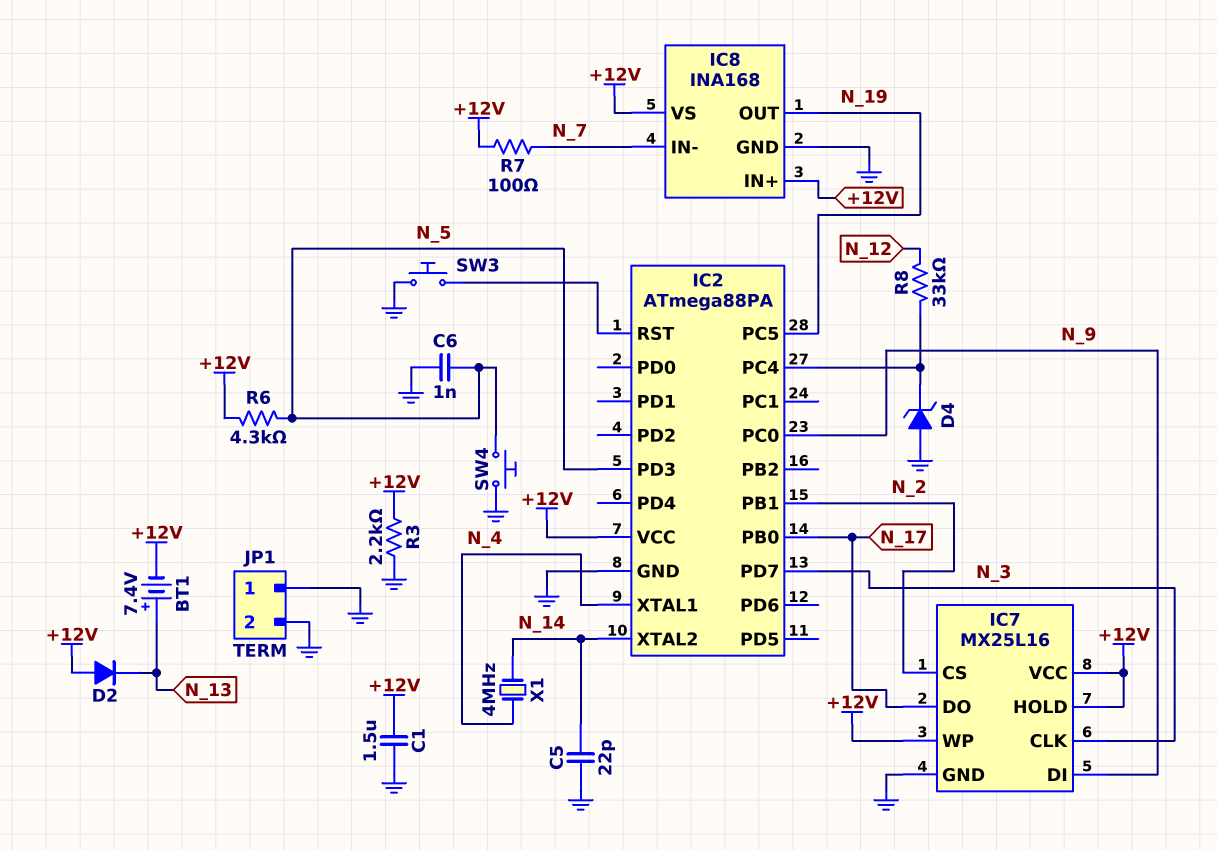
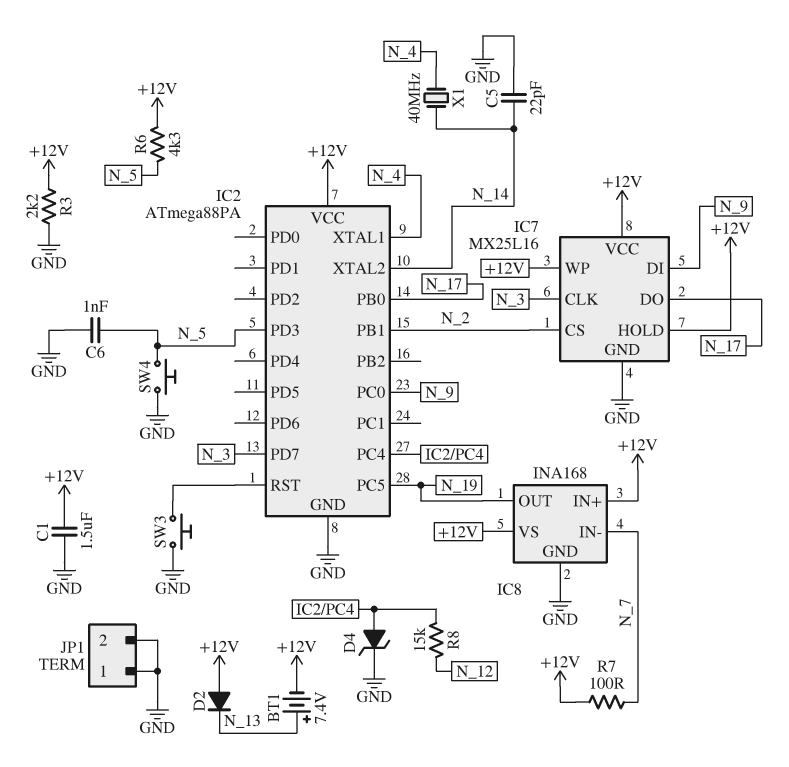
D4: zener (A GND, K IC2/PC4) -> zener (A IC2/PC4, K GND)
R8: 33k (IC2/PC4, N_12) -> 15k (IC2/PC4, N_12)
X1: 4MHz (N_4, N_14) -> 40MHz (N_4, N_14)

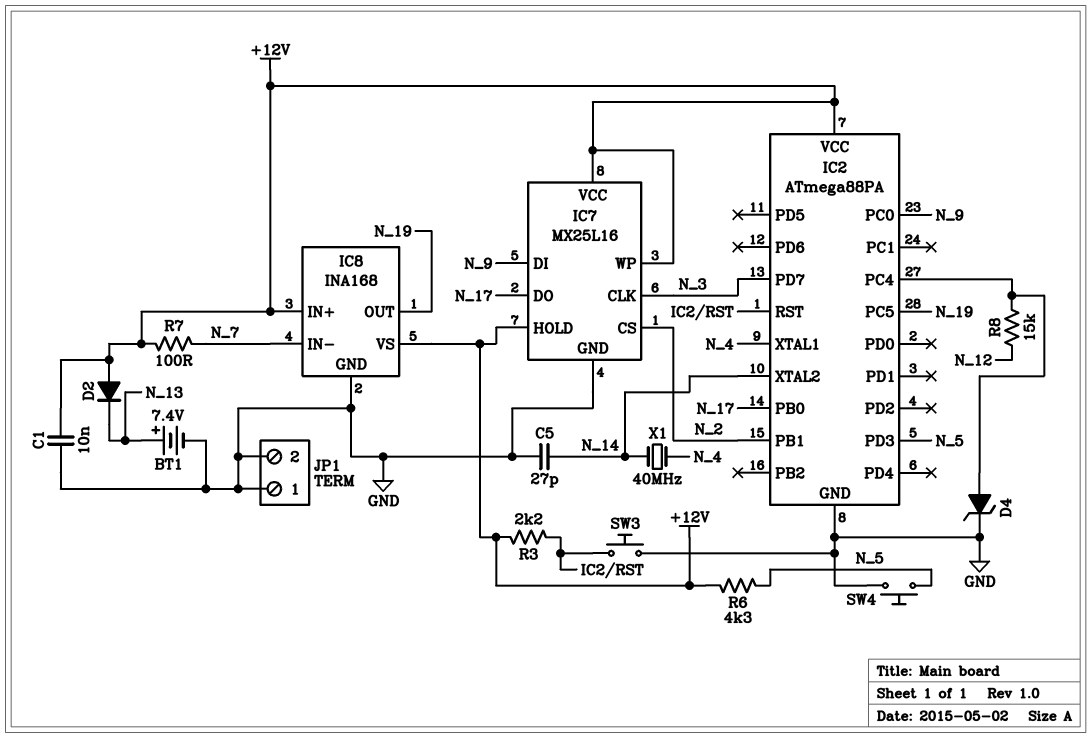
BT1: 7.4V (plus N_13, minus +12V) -> 7.4V (plus N_13, minus GND)
C1: 1.5uF (+12V, GND) -> 10nF (+12V, GND)
C5: 22pF (GND, N_14) -> 27pF (GND, N_14)
C6: 1nF (GND, N_5) -> none
R3: 2.2k (+12V, GND) -> 2.2k (+12V, IC2/RST)

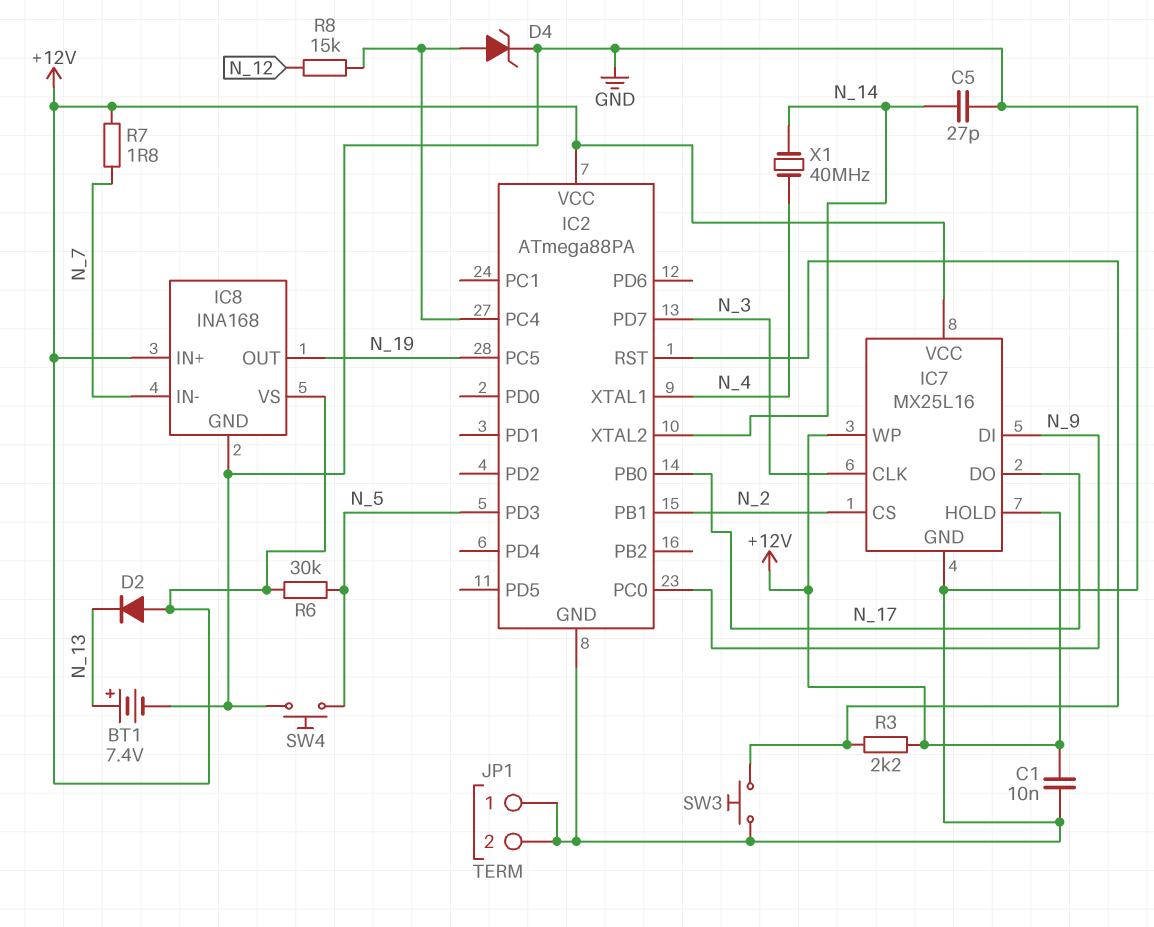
R6: 4.3k (+12V, N_5) -> 30k (+12V, N_5)
R7: 100 (+12V, N_7) -> 1.8 (+12V, N_7)

